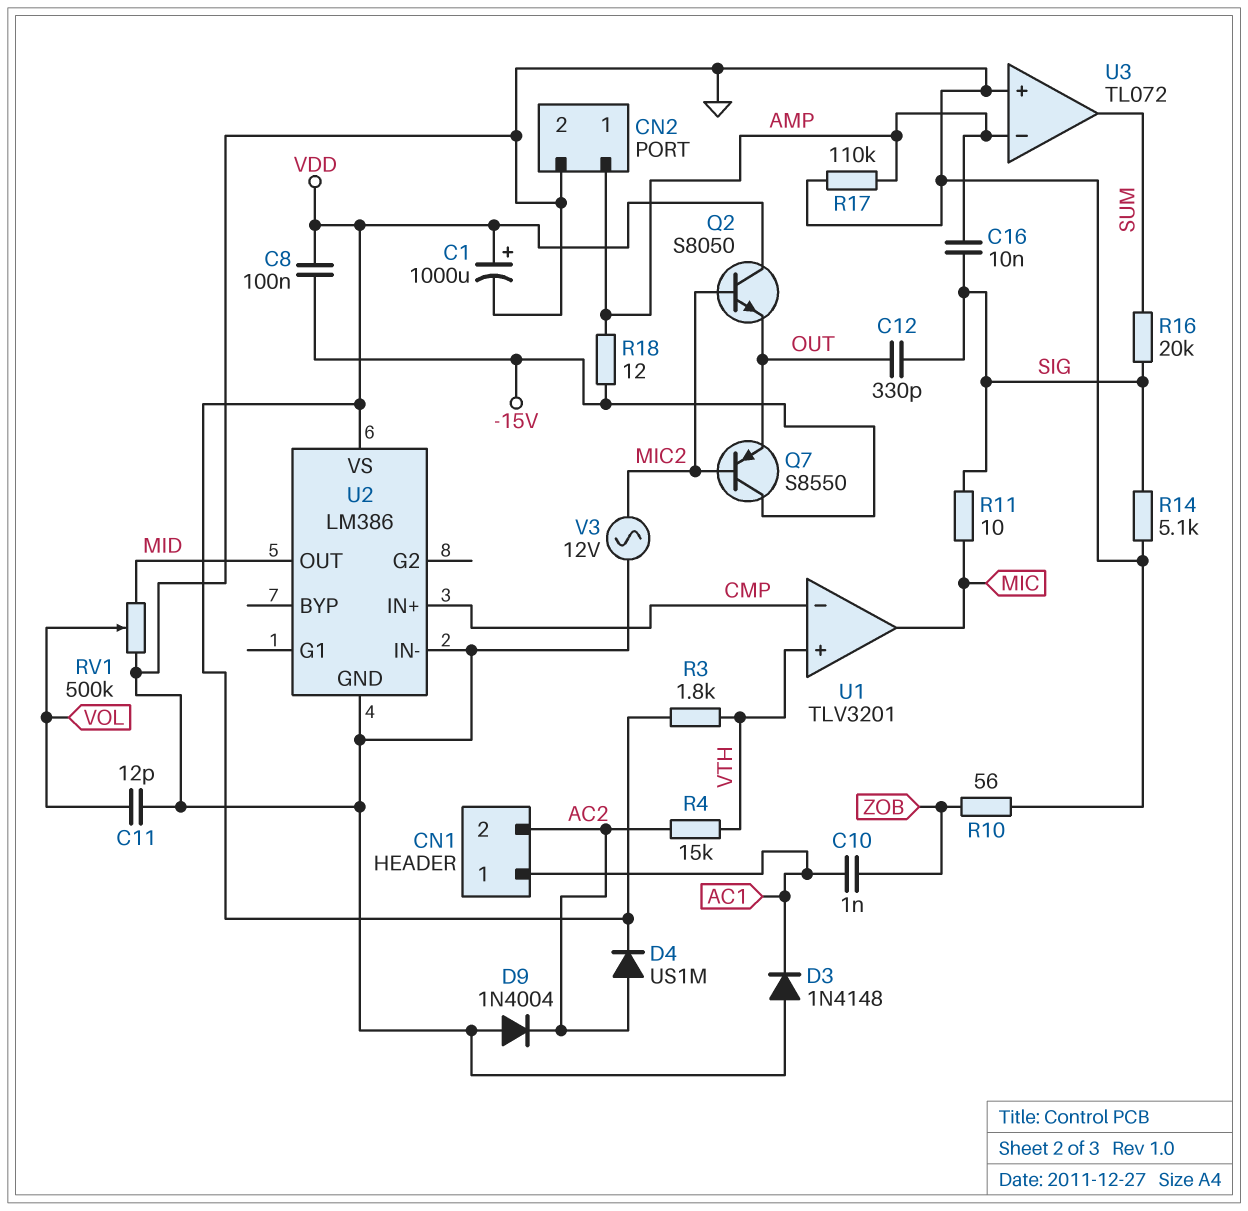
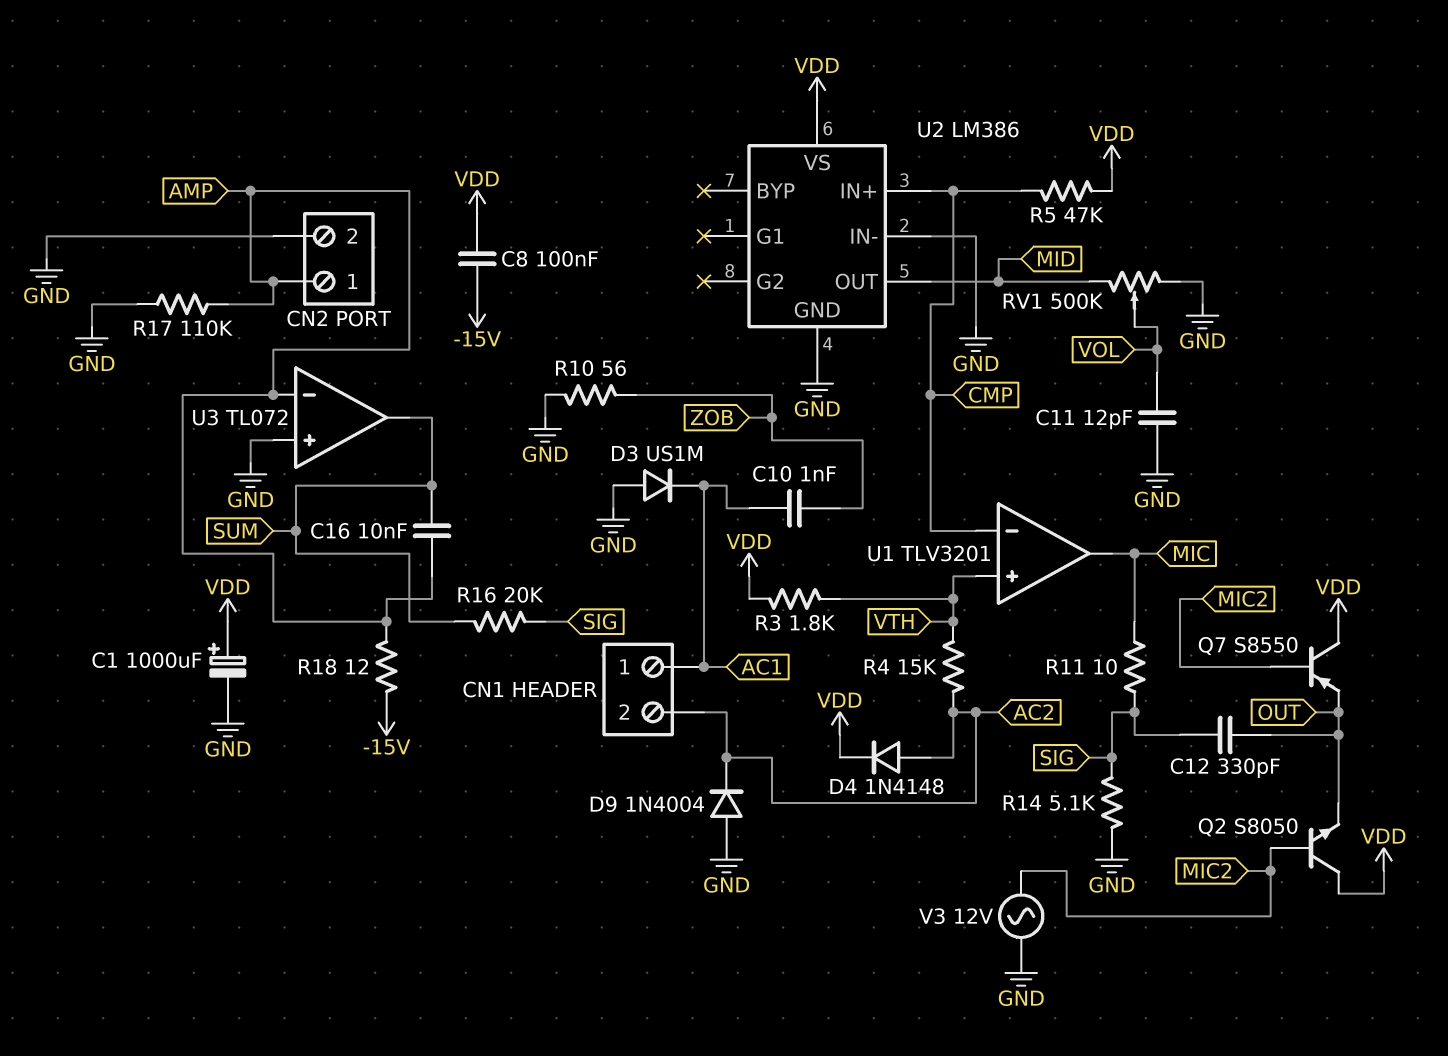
C16: 10nF (AMP, SIG) -> 10nF (AMP, SUM)
D3: diode 1N4148 (A GND, K AC1) -> diode US1M (A GND, K AC1)
D4: diode US1M (A AC2, K VDD) -> diode 1N4148 (A AC2, K VDD)
Q7: PNP S8550 (B MIC2, C -15V, E OUT) -> PNP S8550 (B MIC2, C VDD, E OUT)
R5: none -> 47k (CMP, VDD)

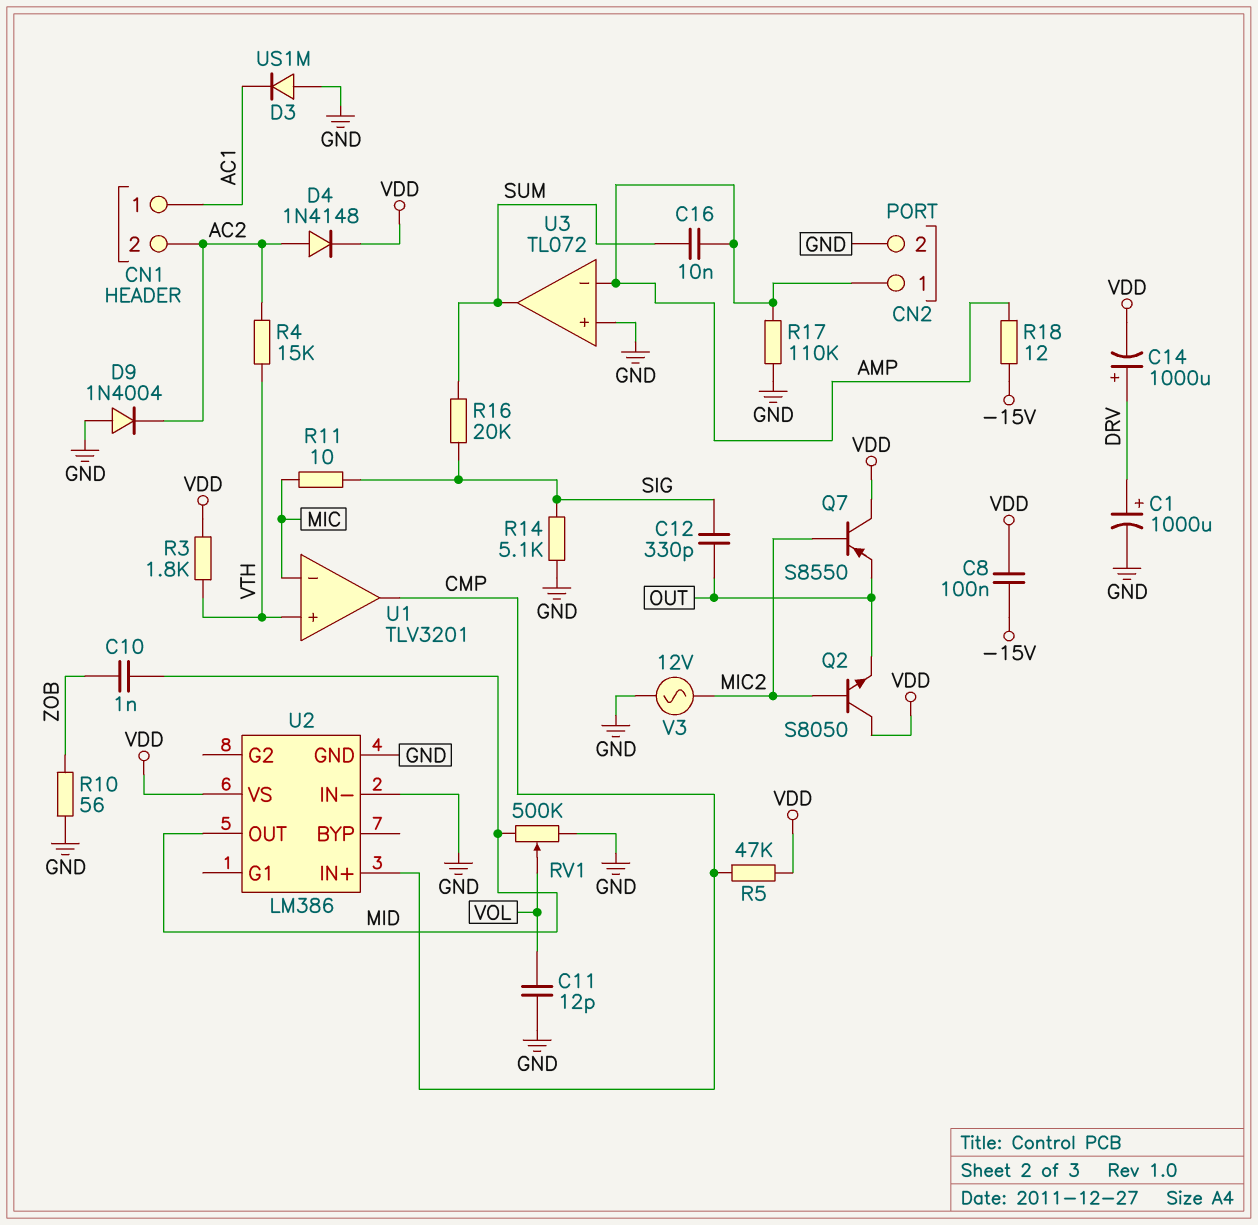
C1: 1000uF (plus VDD, minus GND) -> 1000uF (plus DRV, minus GND)
C10: 1nF (AC1, ZOB) -> 1nF (MID, ZOB)
C14: none -> 1000uF (plus DRV, minus VDD)
U1 pin in-: CMP -> MIC
U1 pin out: MIC -> CMP

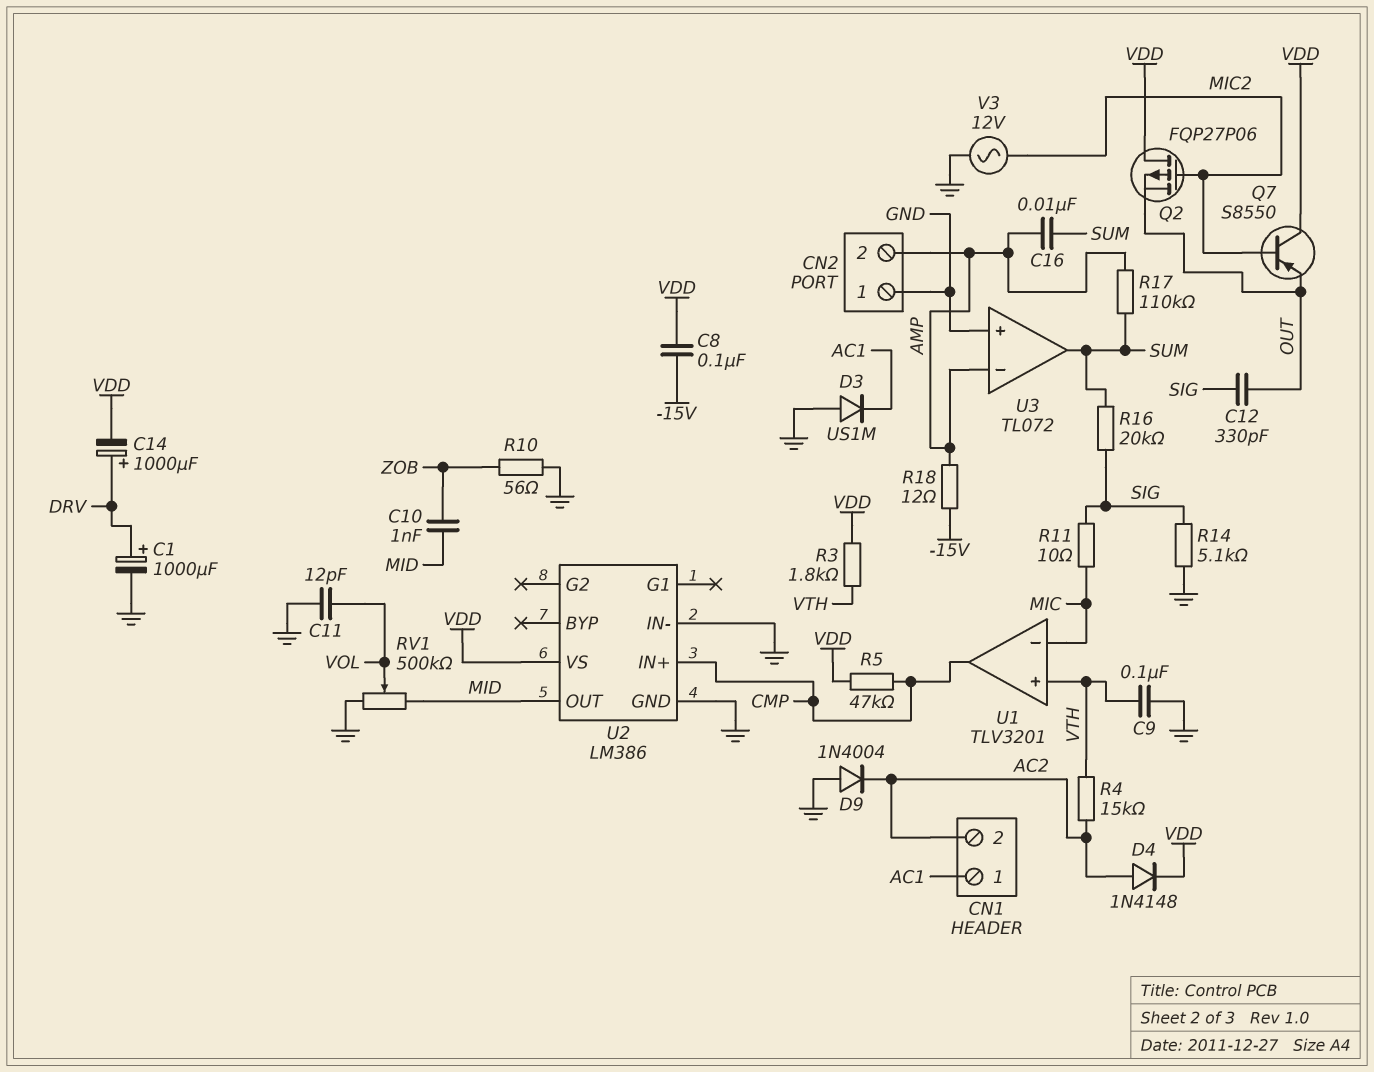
C9: none -> 100nF (GND, VTH)
CN2 pin 1: AMP -> GND
CN2 pin 2: GND -> AMP
Q2: NPN S8050 (B MIC2, C VDD, E OUT) -> PMOS FQP27P06 (G MIC2, D VDD, S OUT)
R17: 110k (AMP, GND) -> 110k (AMP, SUM)

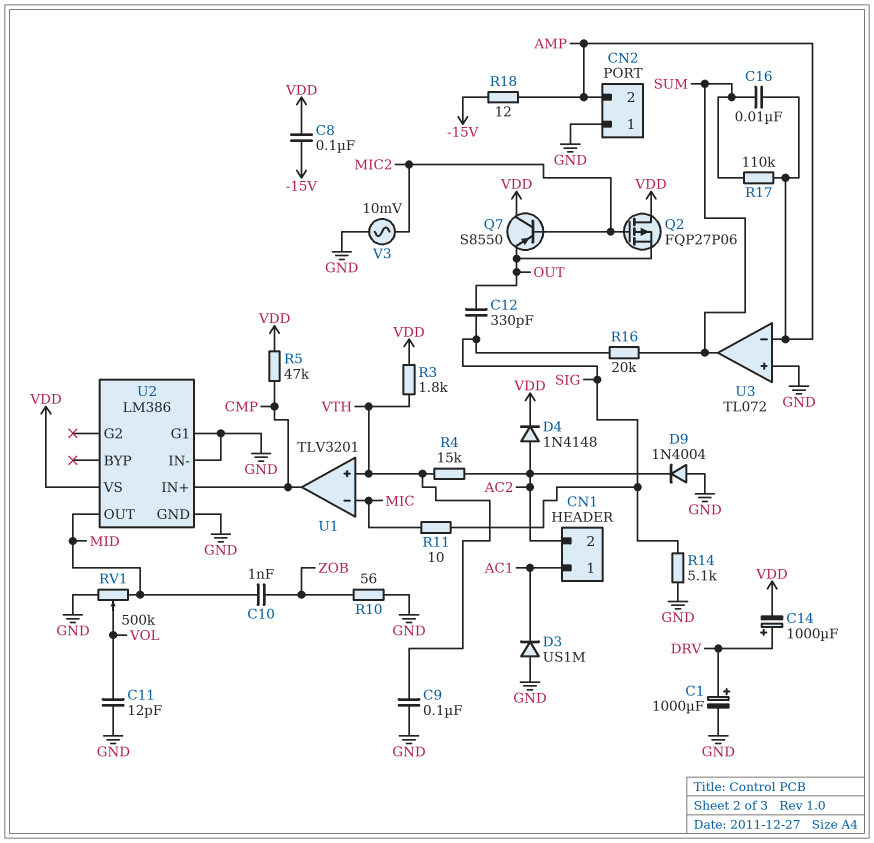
U2 pin G1: none -> GND
V3: AC 12V (GND, MIC2) -> AC 10mV (GND, MIC2)

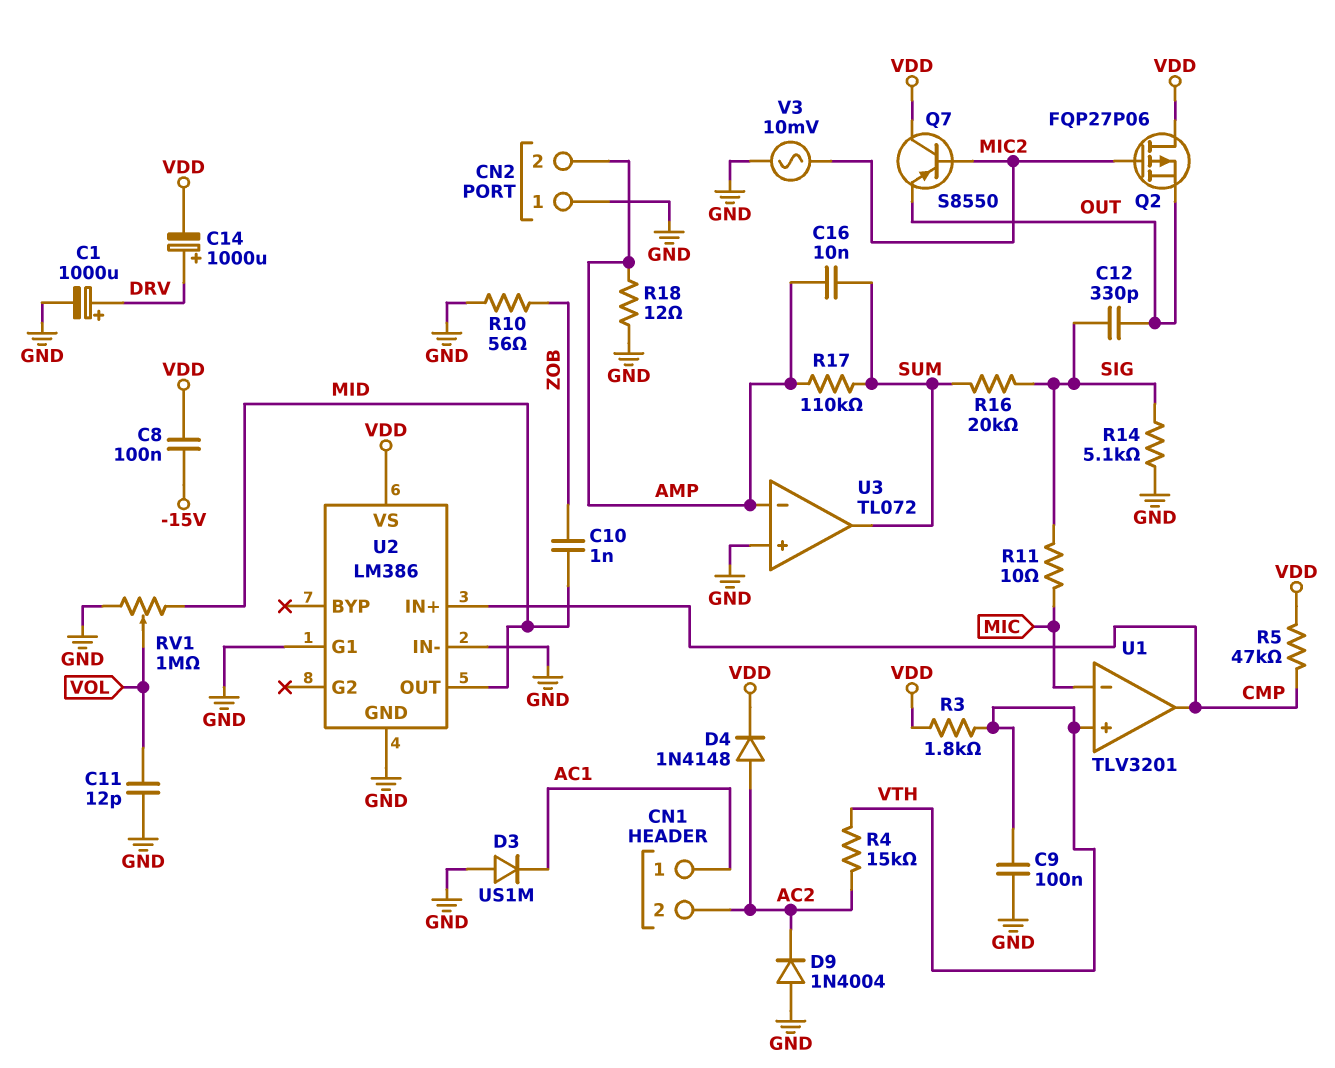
R18: 12 (-15V, AMP) -> 12 (AMP, GND)
RV1: 500k (GND, MID, wiper VOL) -> 1M (GND, MID, wiper VOL)

